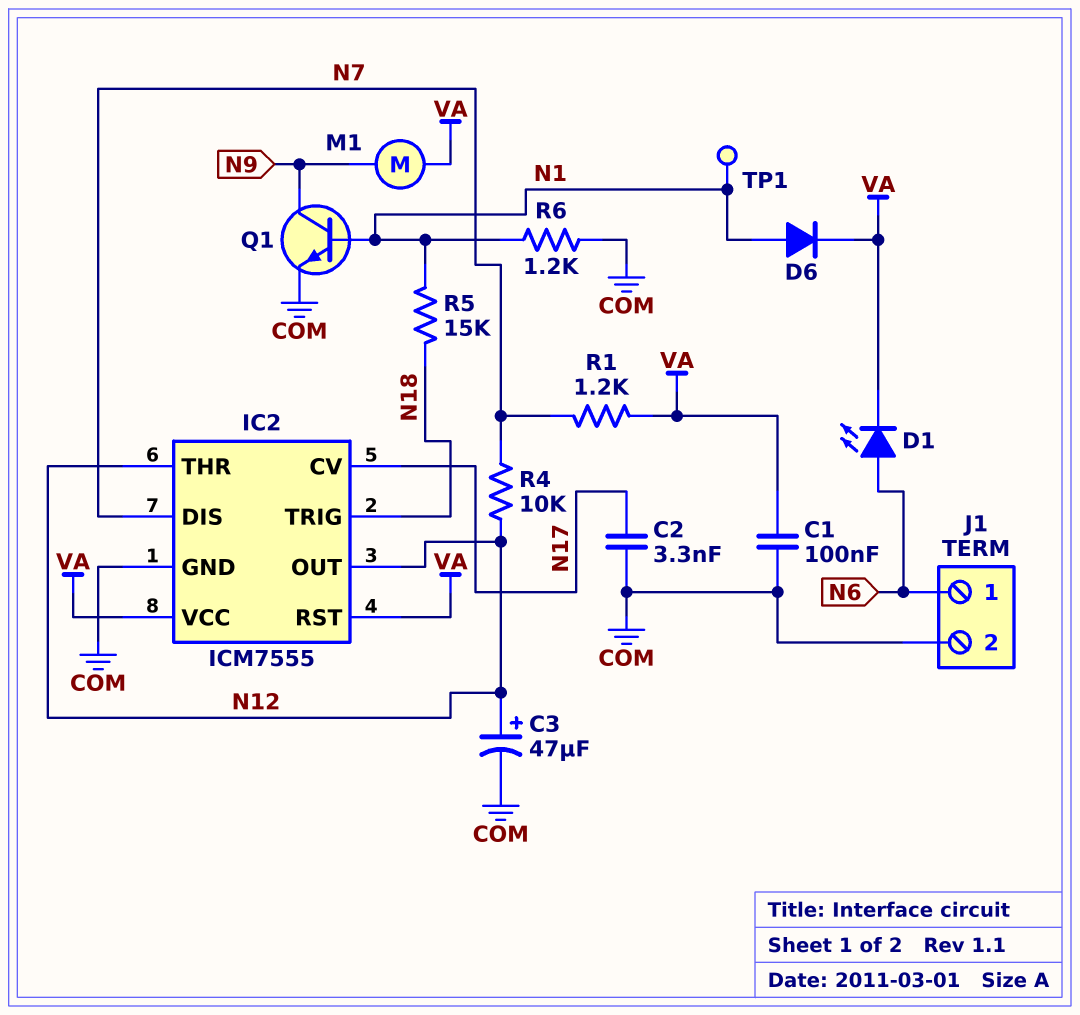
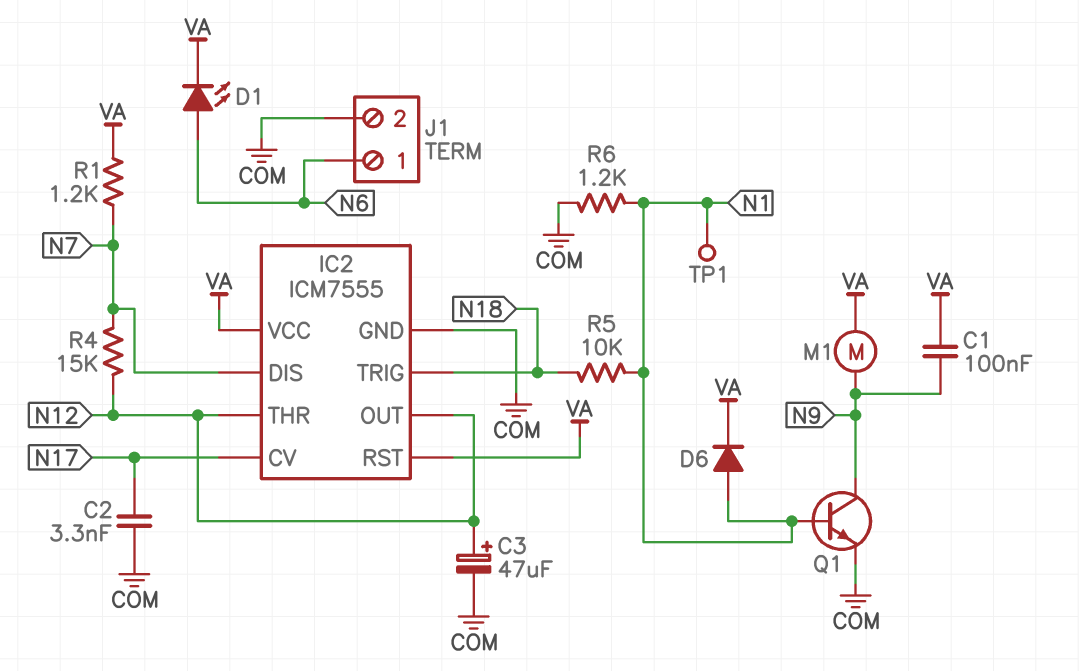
C1: 100nF (COM, VA) -> 100nF (N9, VA)
R4: 10k (N7, N12) -> 15k (N7, N12)
R5: 15k (N1, N18) -> 10k (N1, N18)

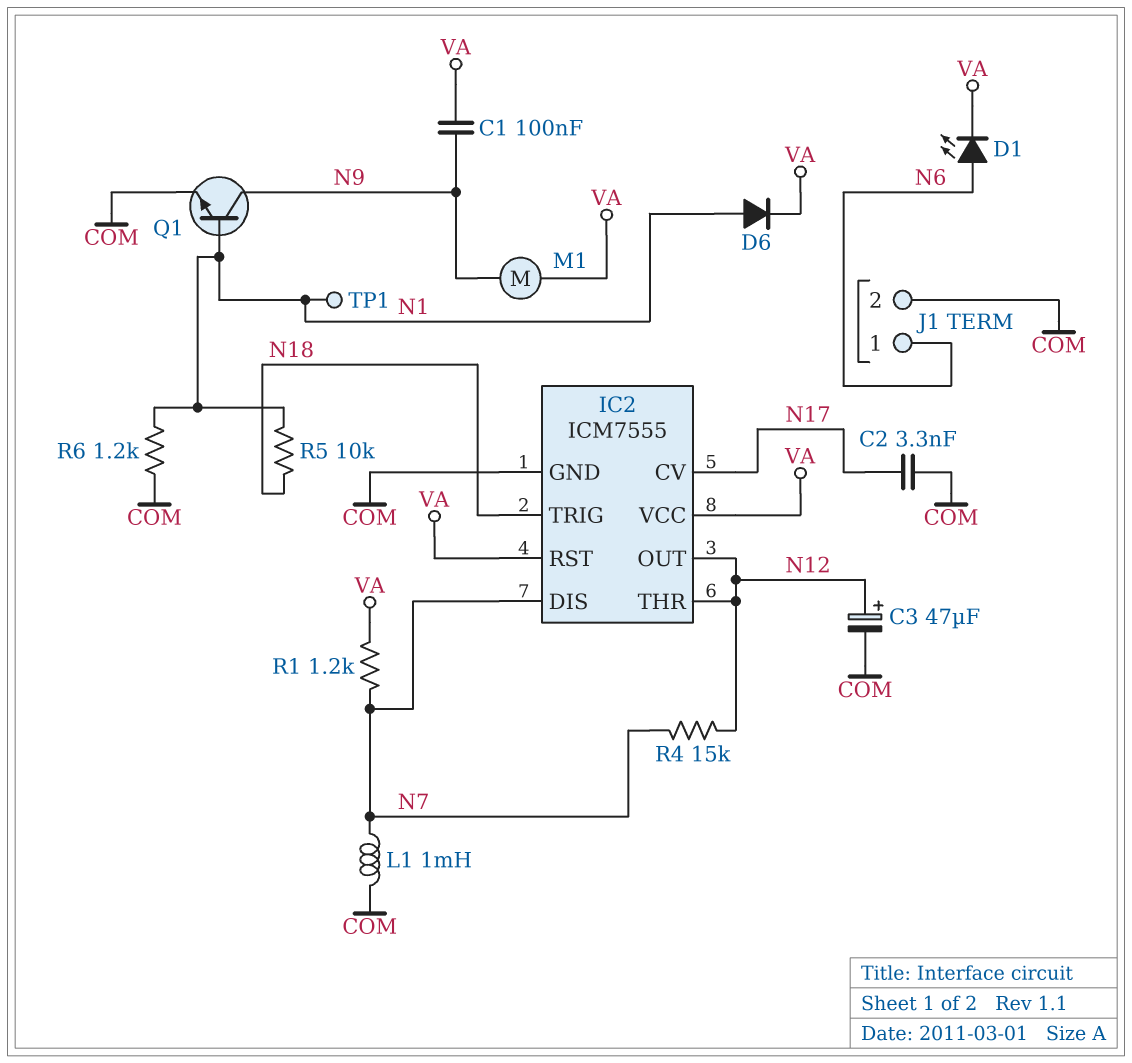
L1: none -> 1mH (COM, N7)

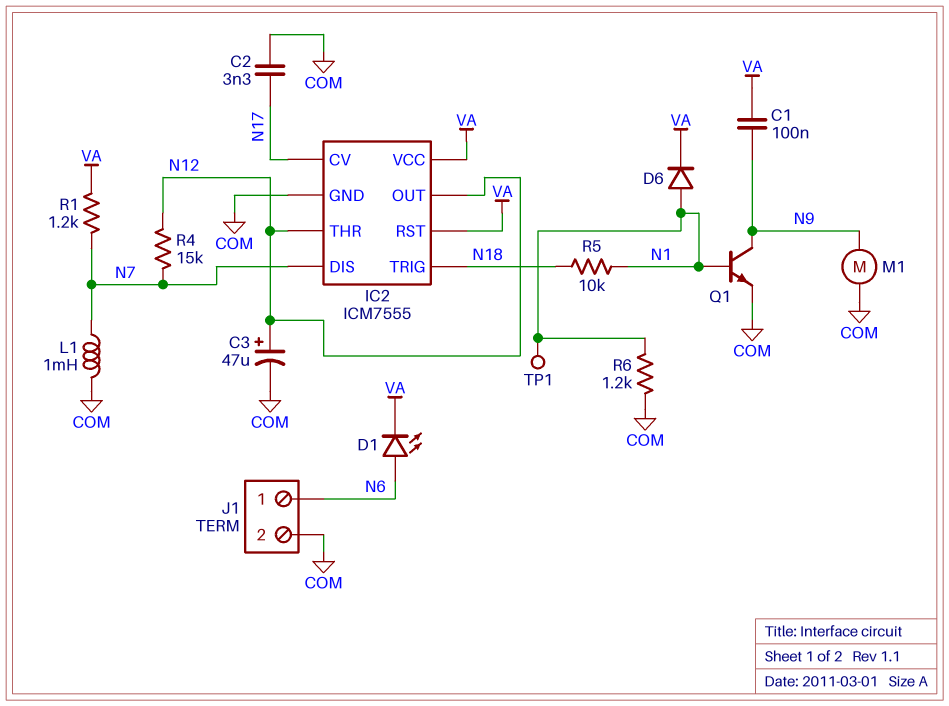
M1: motor (N9, VA) -> motor (COM, N9)

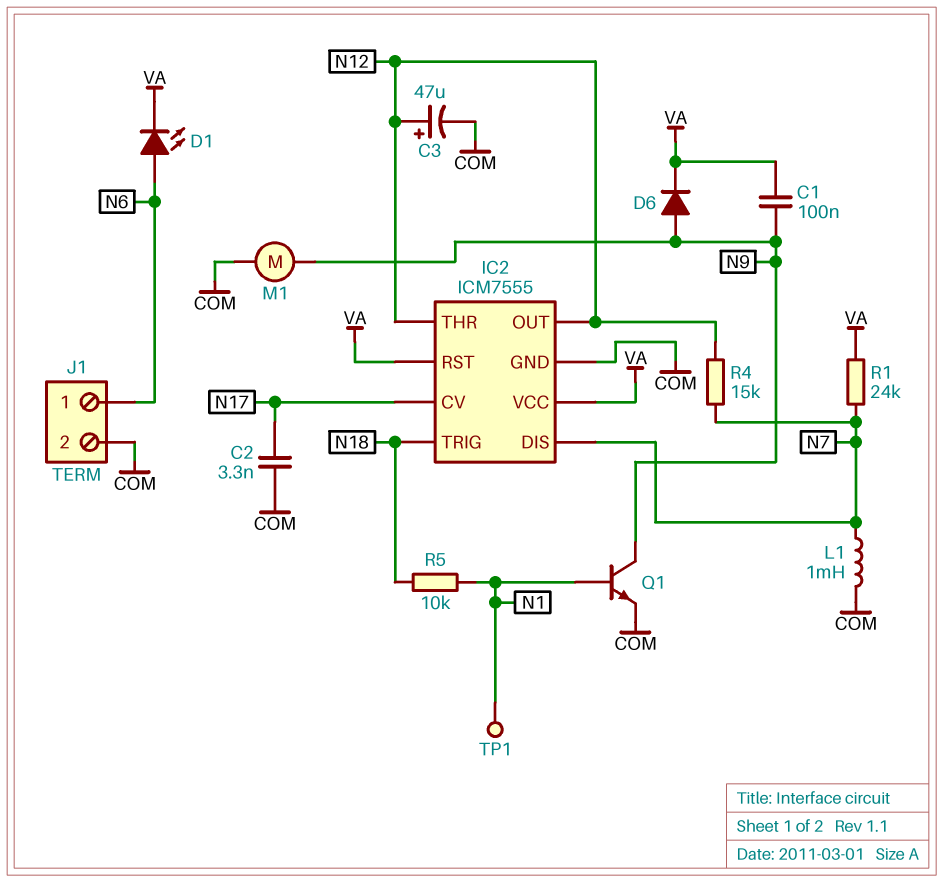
D6: diode (A N1, K VA) -> diode (A N9, K VA)
R1: 1.2k (N7, VA) -> 24k (N7, VA)
R6: 1.2k (COM, N1) -> none

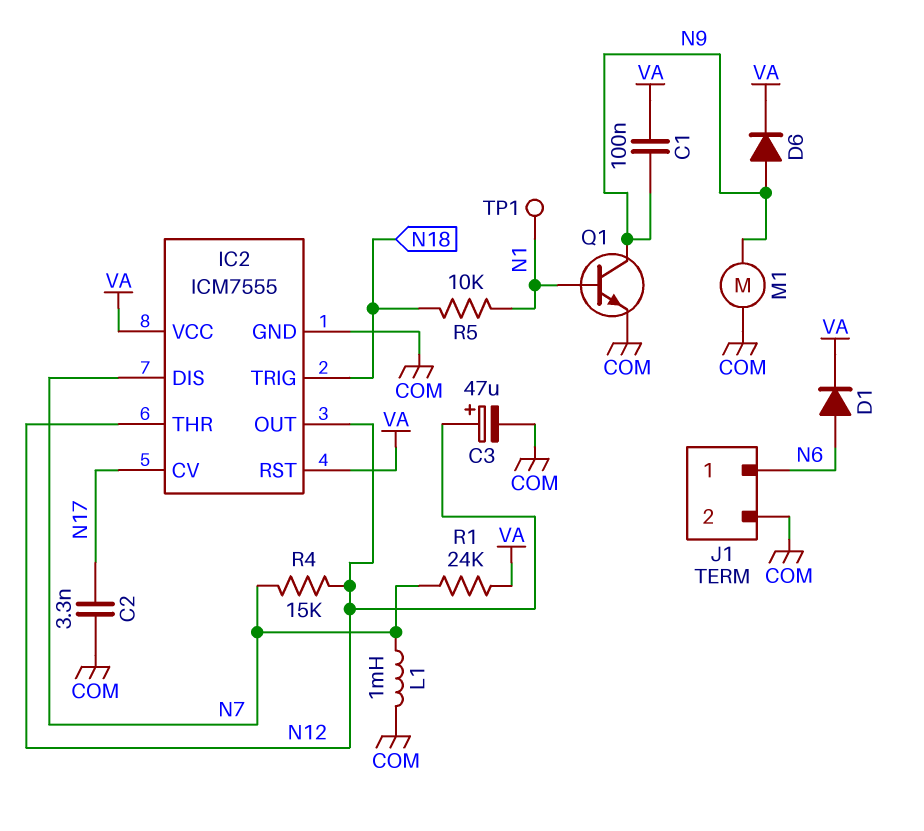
D1: LED (A N6, K VA) -> diode (A N6, K VA)

